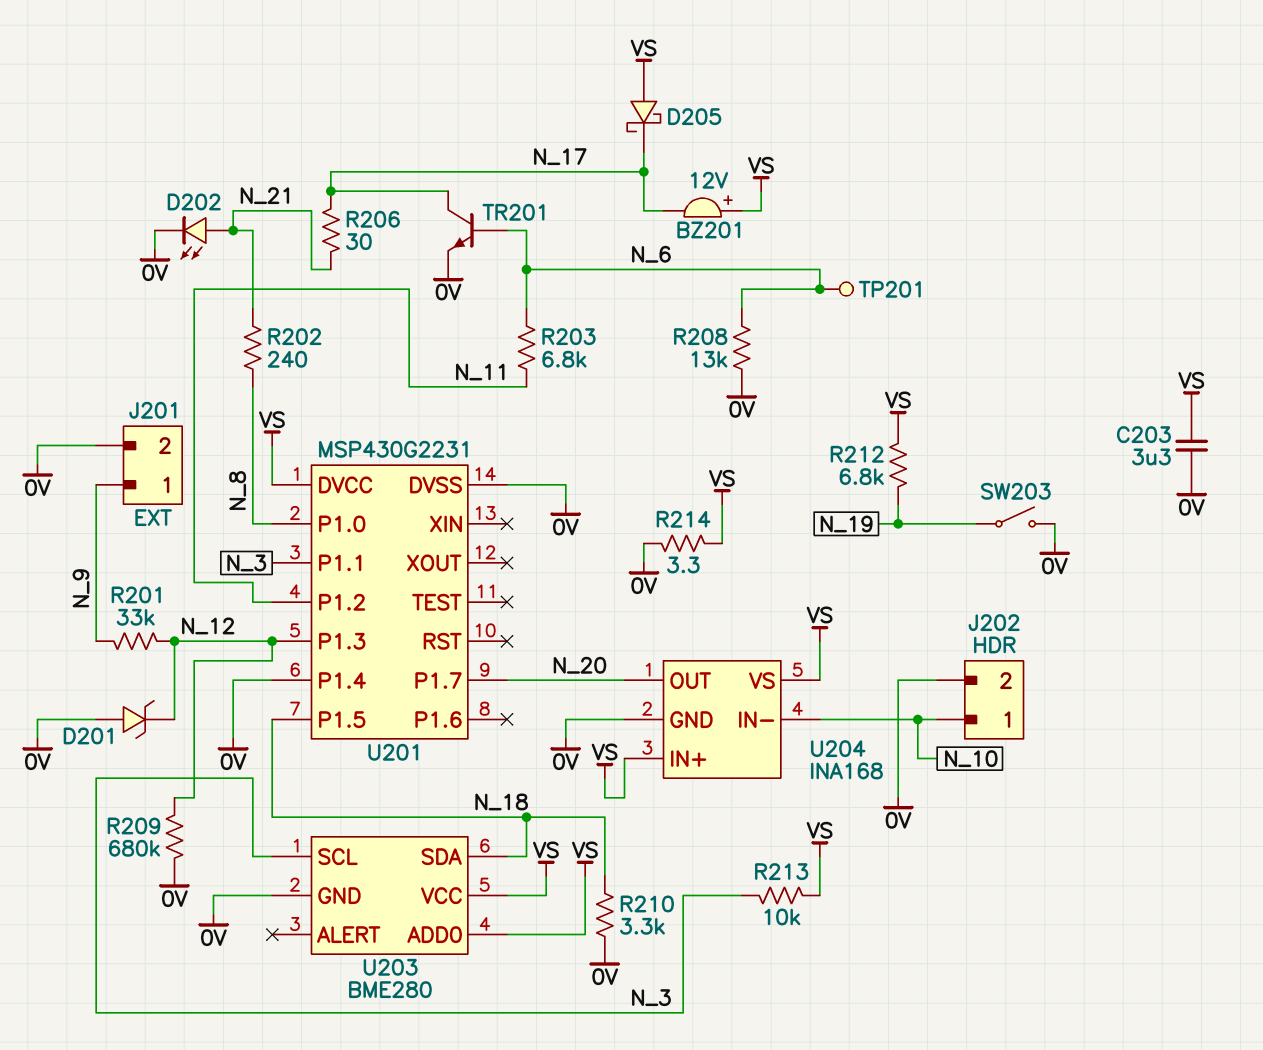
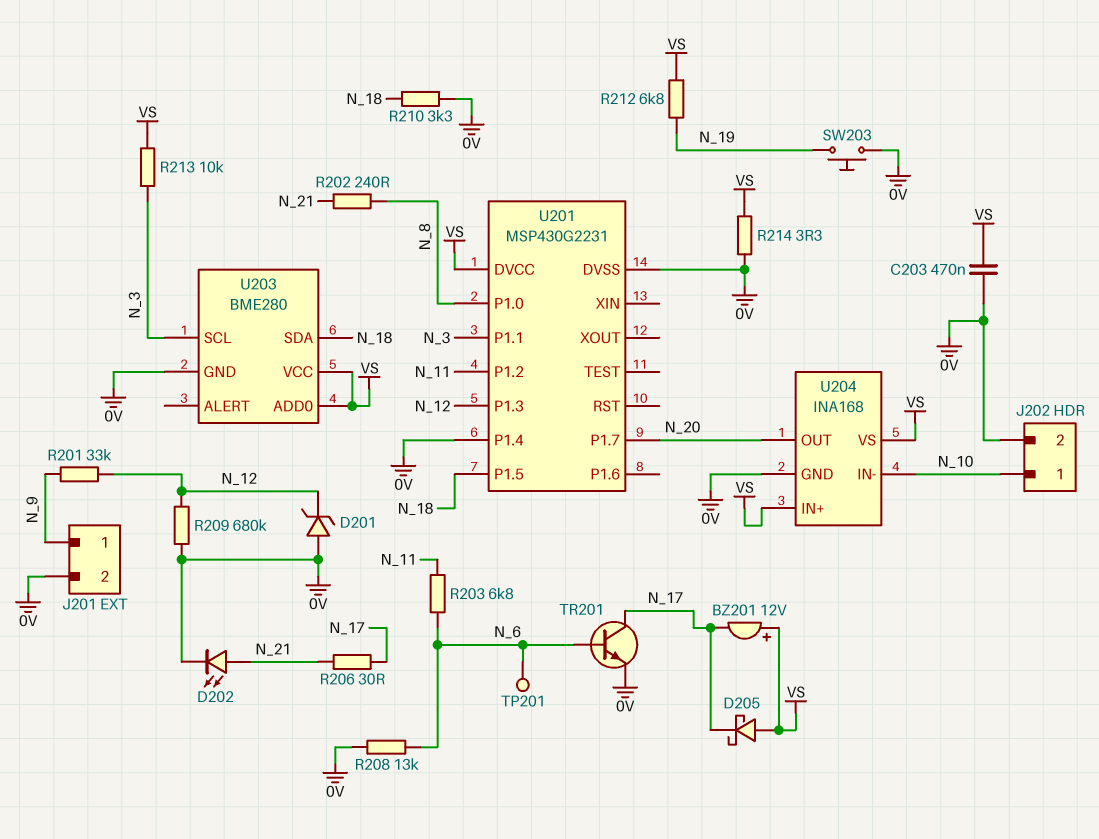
C203: 3.3uF (0V, VS) -> 470nF (0V, VS)
SW203: switch (0V, N_19) -> button (0V, N_19)

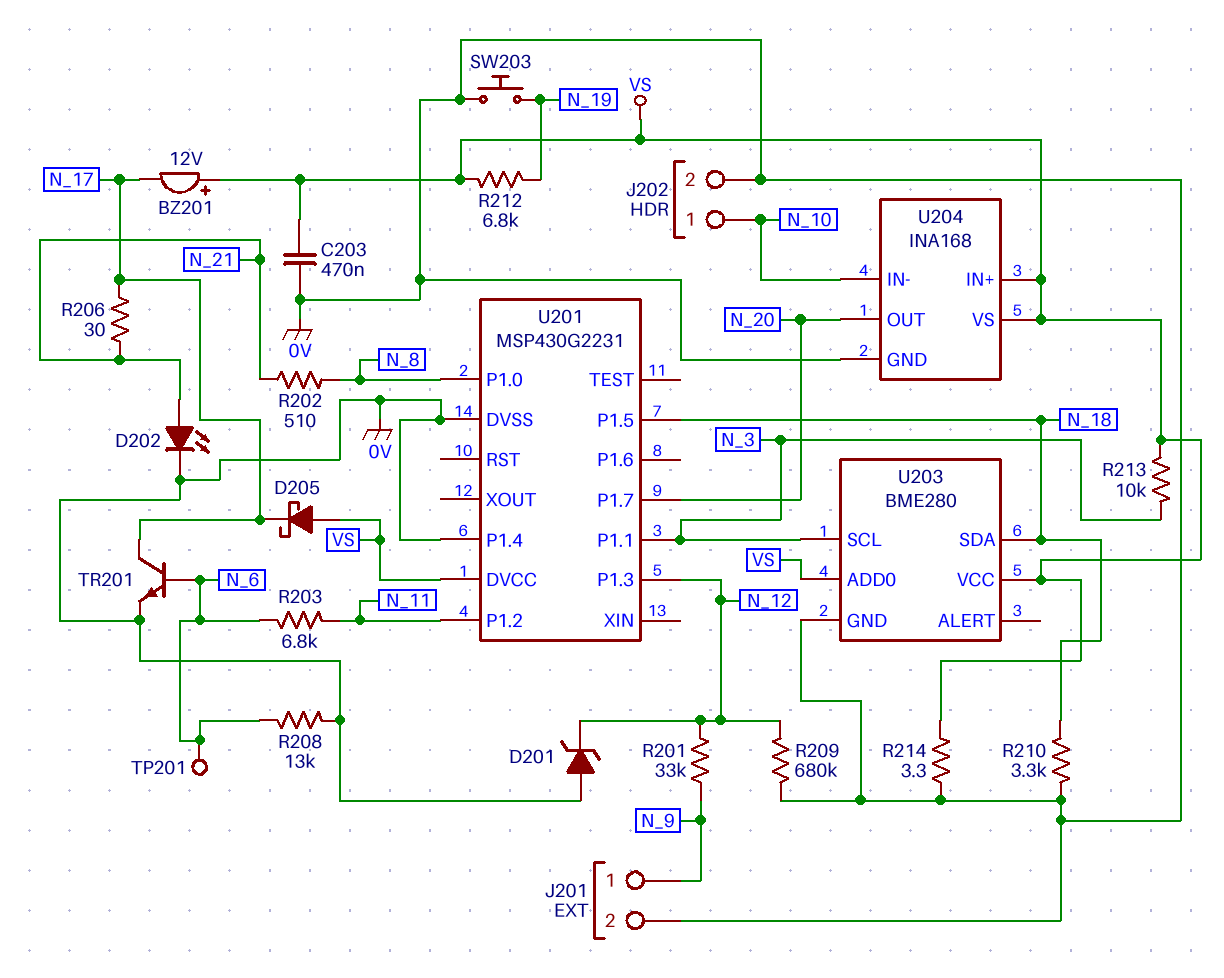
R202: 240 (N_8, N_21) -> 510 (N_8, N_21)

